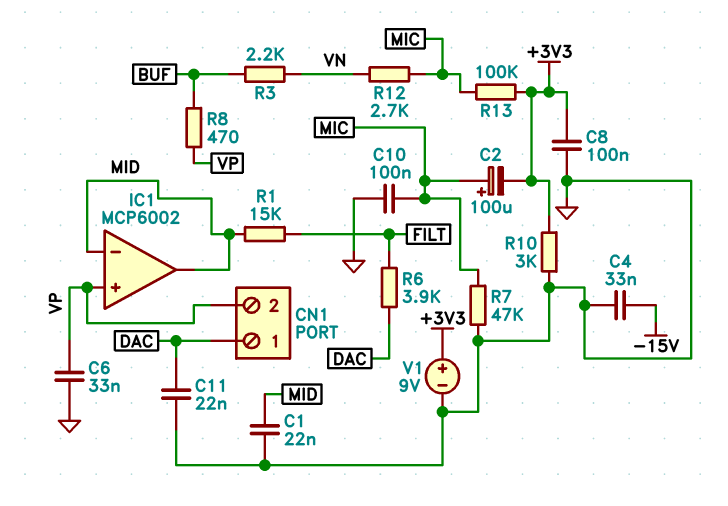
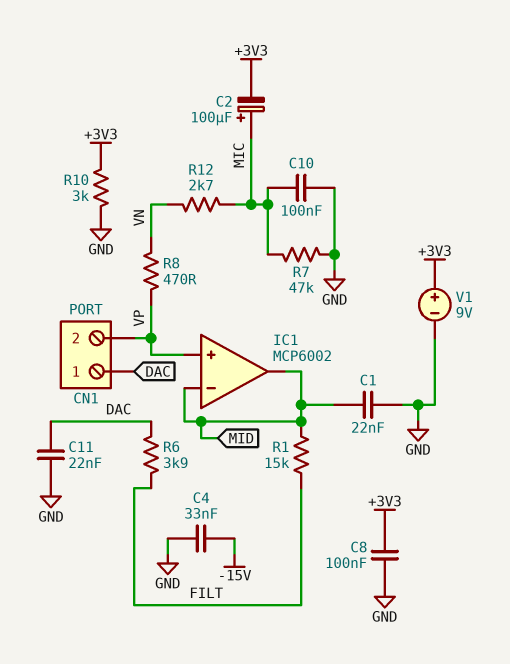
C6: 33nF (GND, VP) -> none
R3: 2.2k (BUF, VN) -> none
R8: 470 (BUF, VP) -> 470 (VN, VP)
R13: 100k (+3V3, MIC) -> none

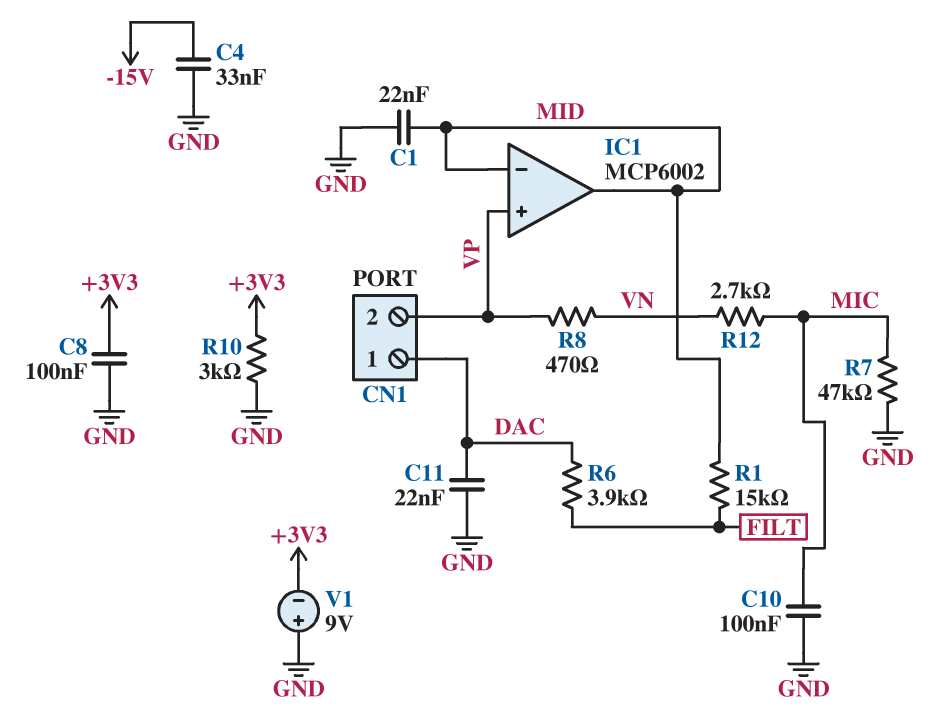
C2: 100uF (plus MIC, minus +3V3) -> none
V1: 9V (plus +3V3, minus GND) -> 9V (plus GND, minus +3V3)

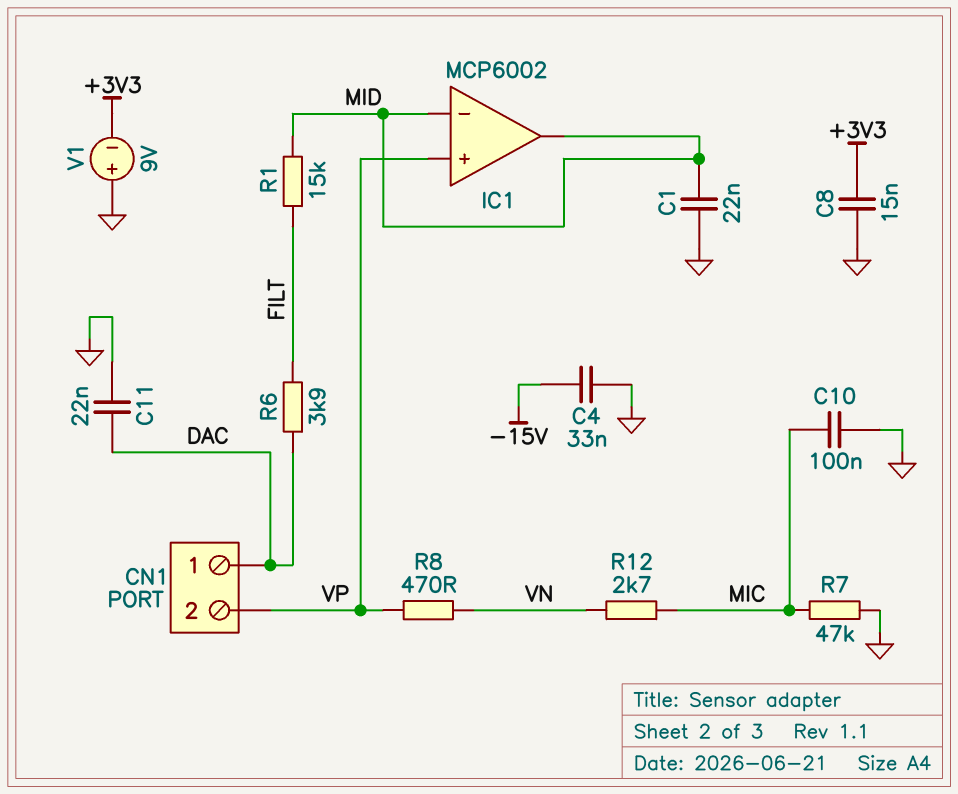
C8: 100nF (+3V3, GND) -> 15nF (+3V3, GND)
R10: 3k (+3V3, GND) -> none

